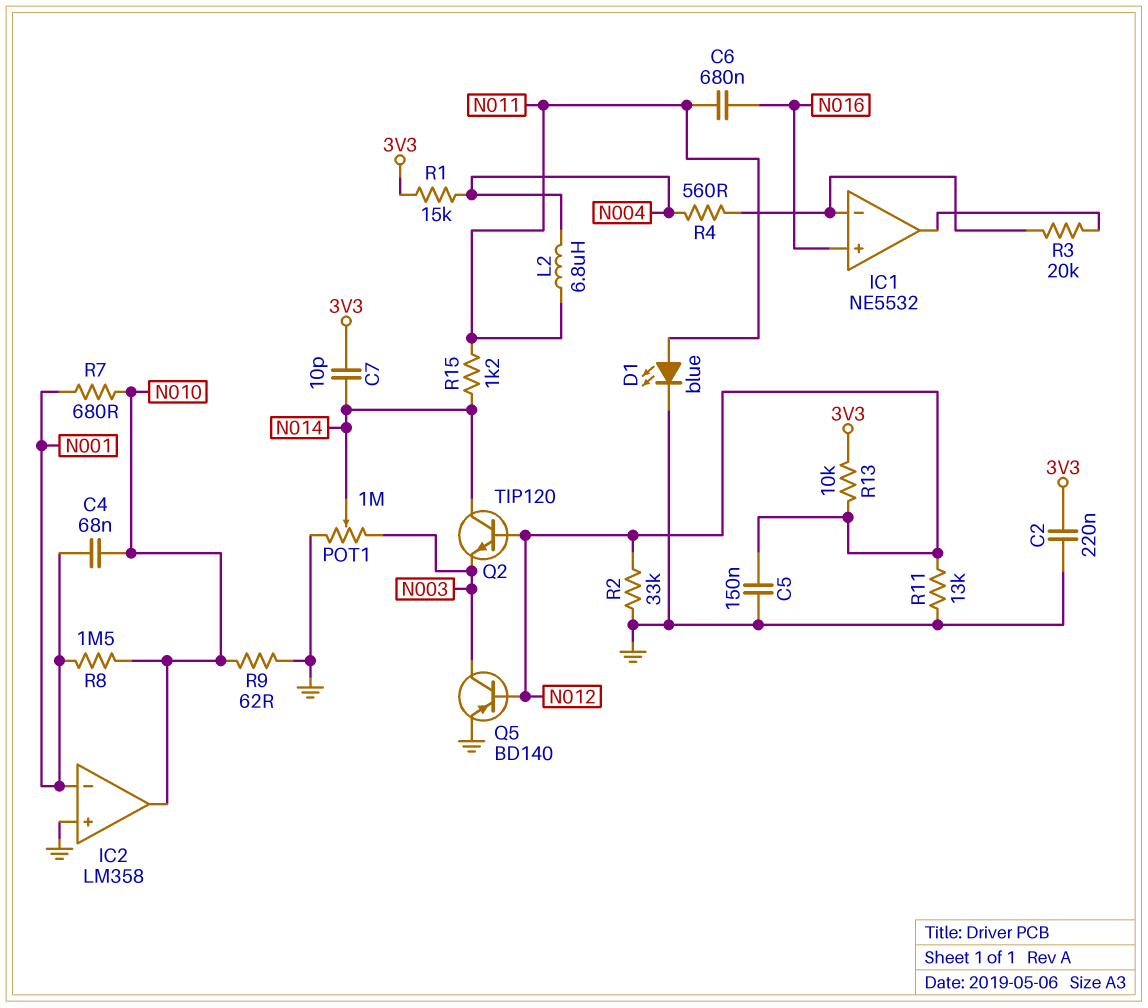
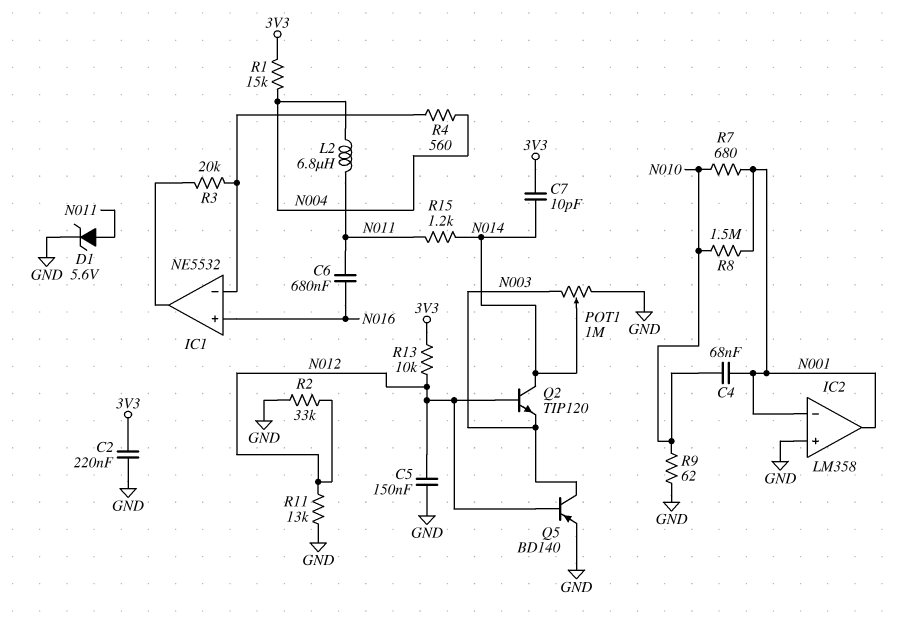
D1: LED blue (A N011, K GND) -> zener 5.6V (A N011, K GND)
IC2 pin out: N010 -> N001

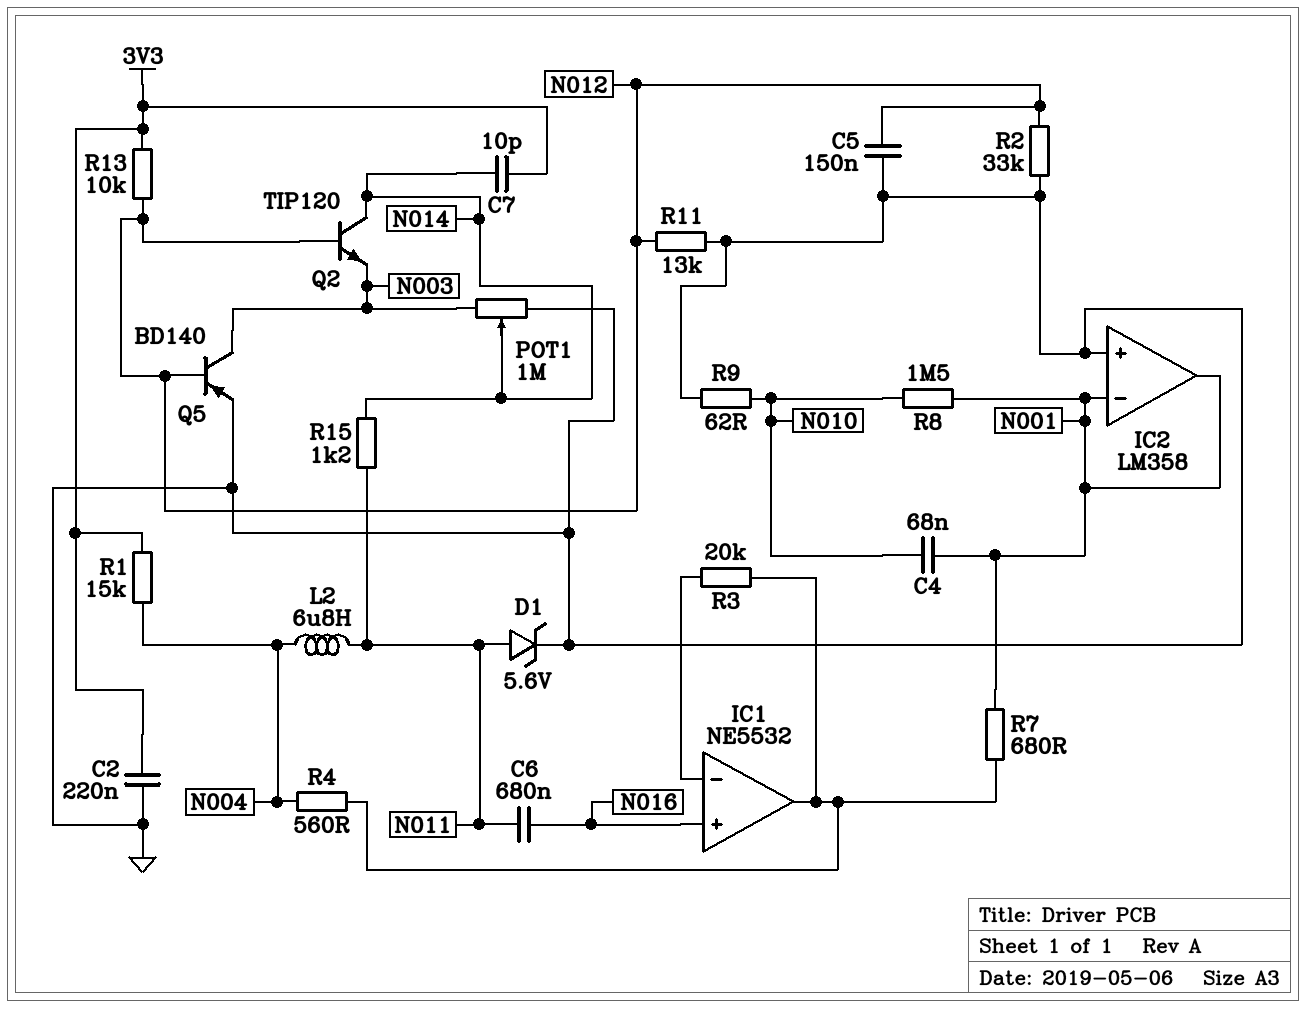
R4: 560 (IC1/in-, N004) -> 560 (IC1/out, N004)
R7: 680 (N001, N010) -> 680 (IC1/out, N001)

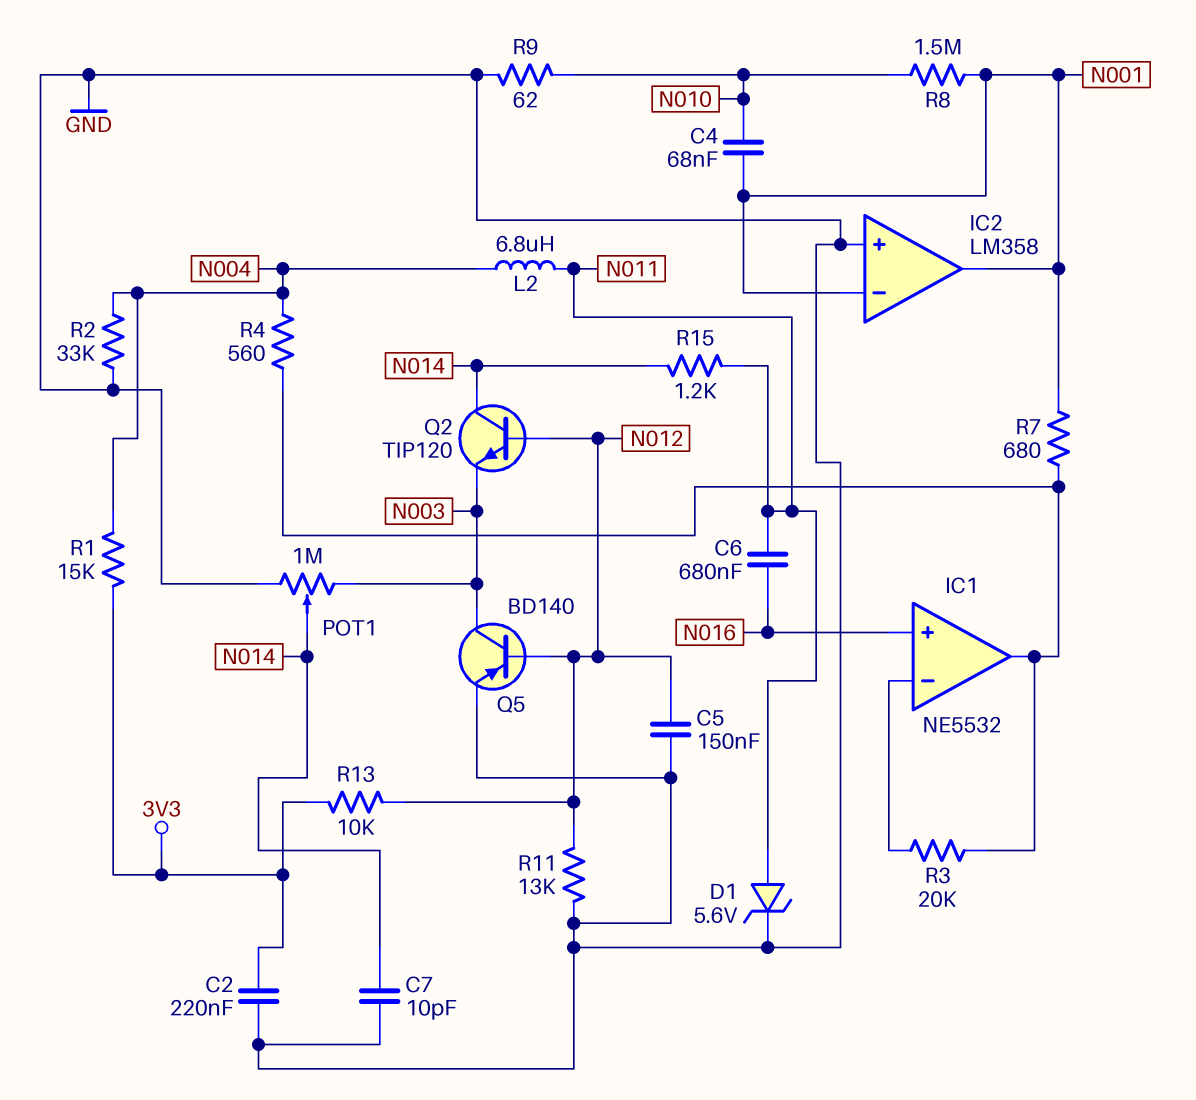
C7: 10pF (3V3, N014) -> 10pF (GND, N014)
R2: 33k (GND, N012) -> 33k (GND, N004)

